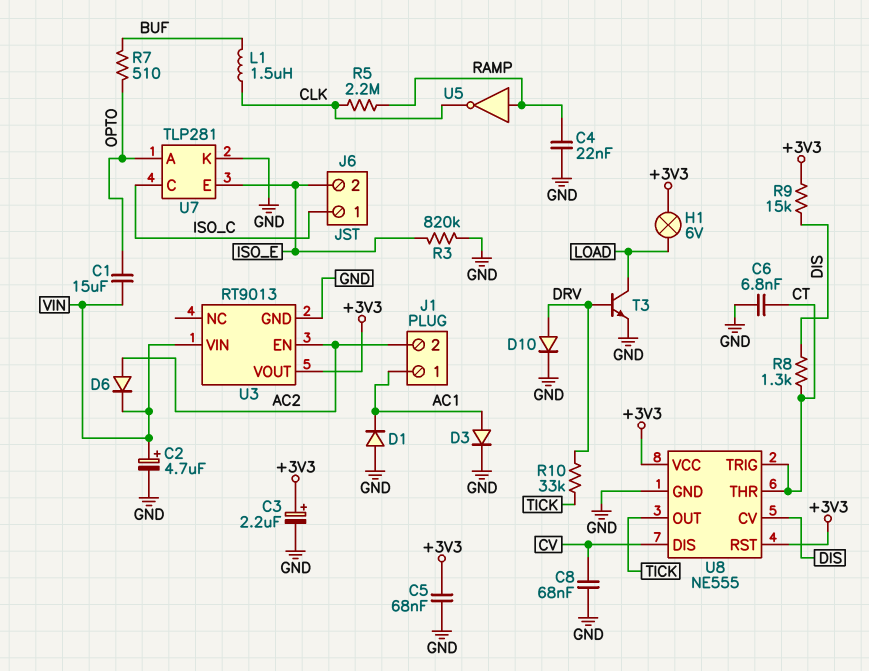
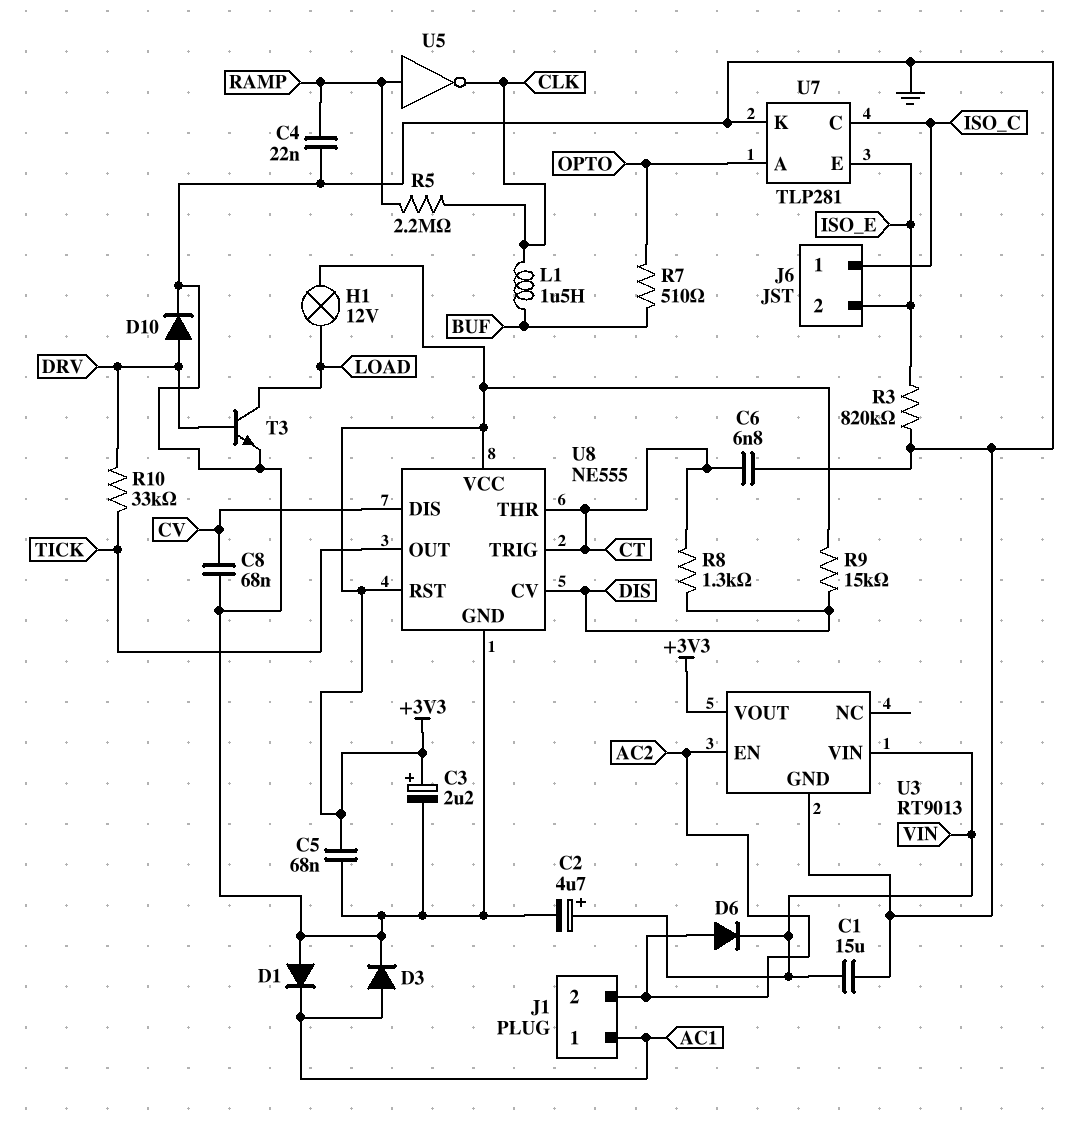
C1: 15uF (OPTO, VIN) -> 15uF (GND, VIN)
H1: lamp 6V (+3V3, LOAD) -> lamp 12V (+3V3, LOAD)

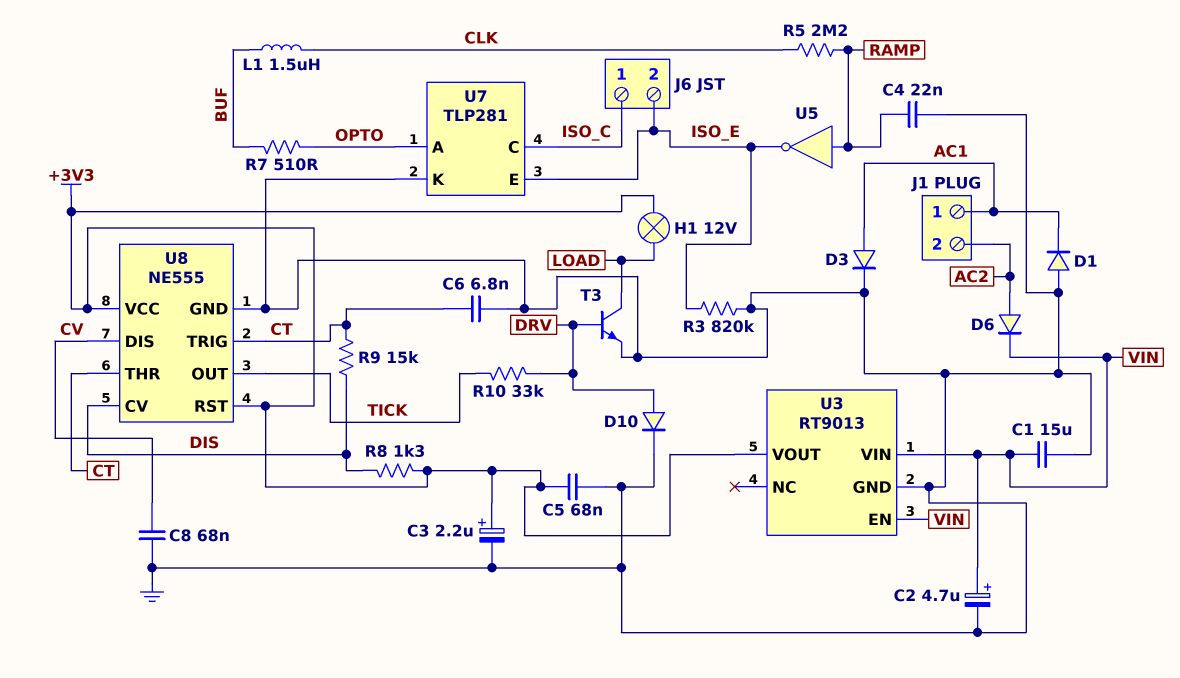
R8: 1.3k (CT, DIS) -> 1.3k (+3V3, DIS)
R9: 15k (+3V3, DIS) -> 15k (CT, DIS)
U3 pin EN: AC2 -> VIN
U5: NOT (in RAMP, out CLK) -> NOT (in RAMP, out ISO_E)

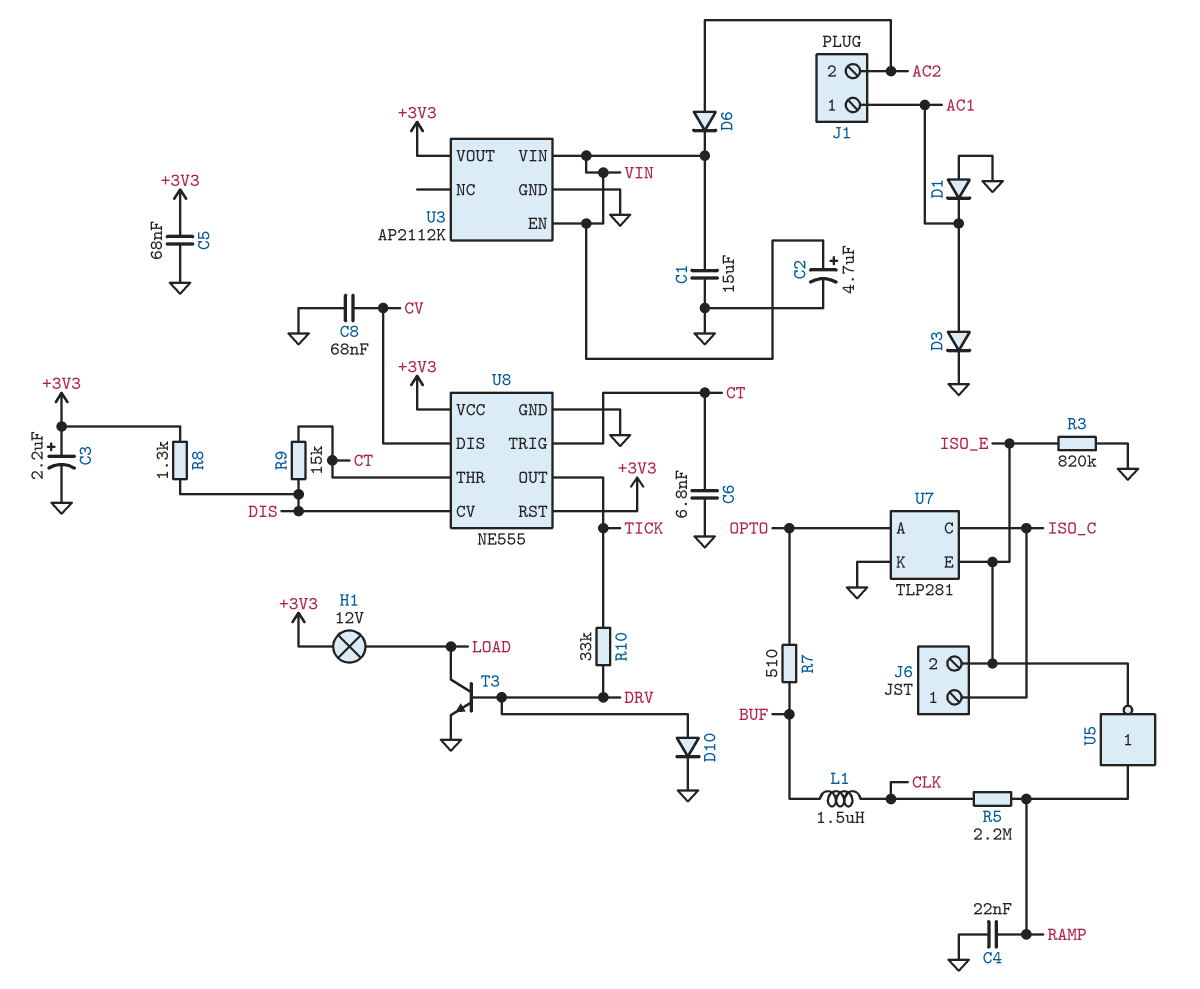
U3: RT9013 -> AP2112K

